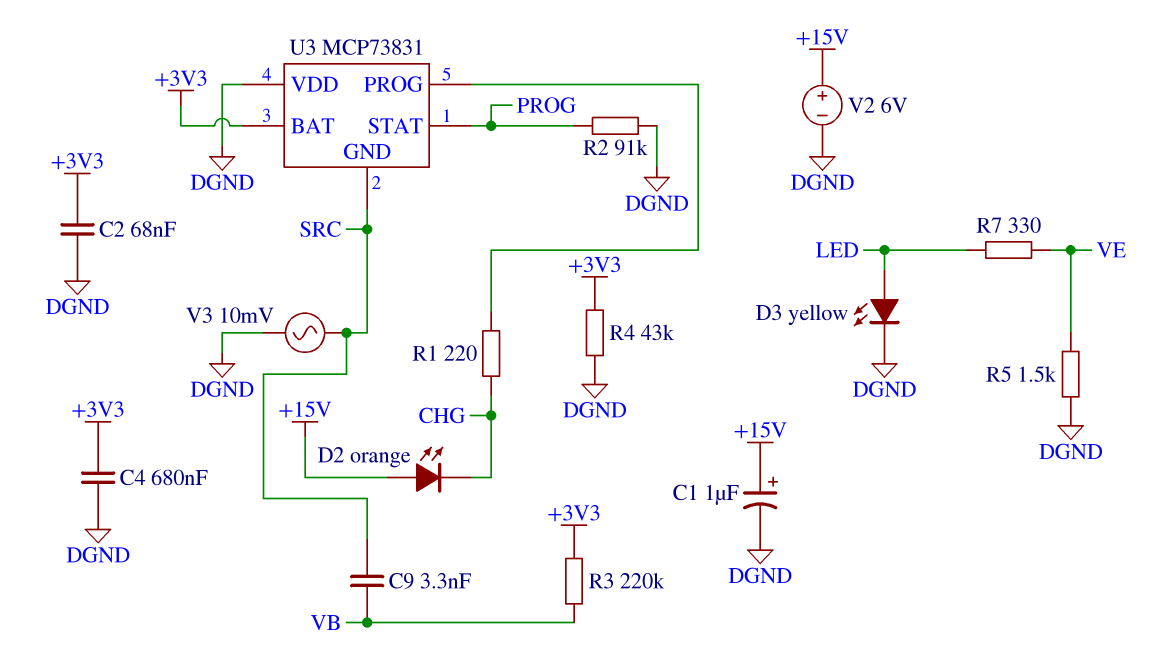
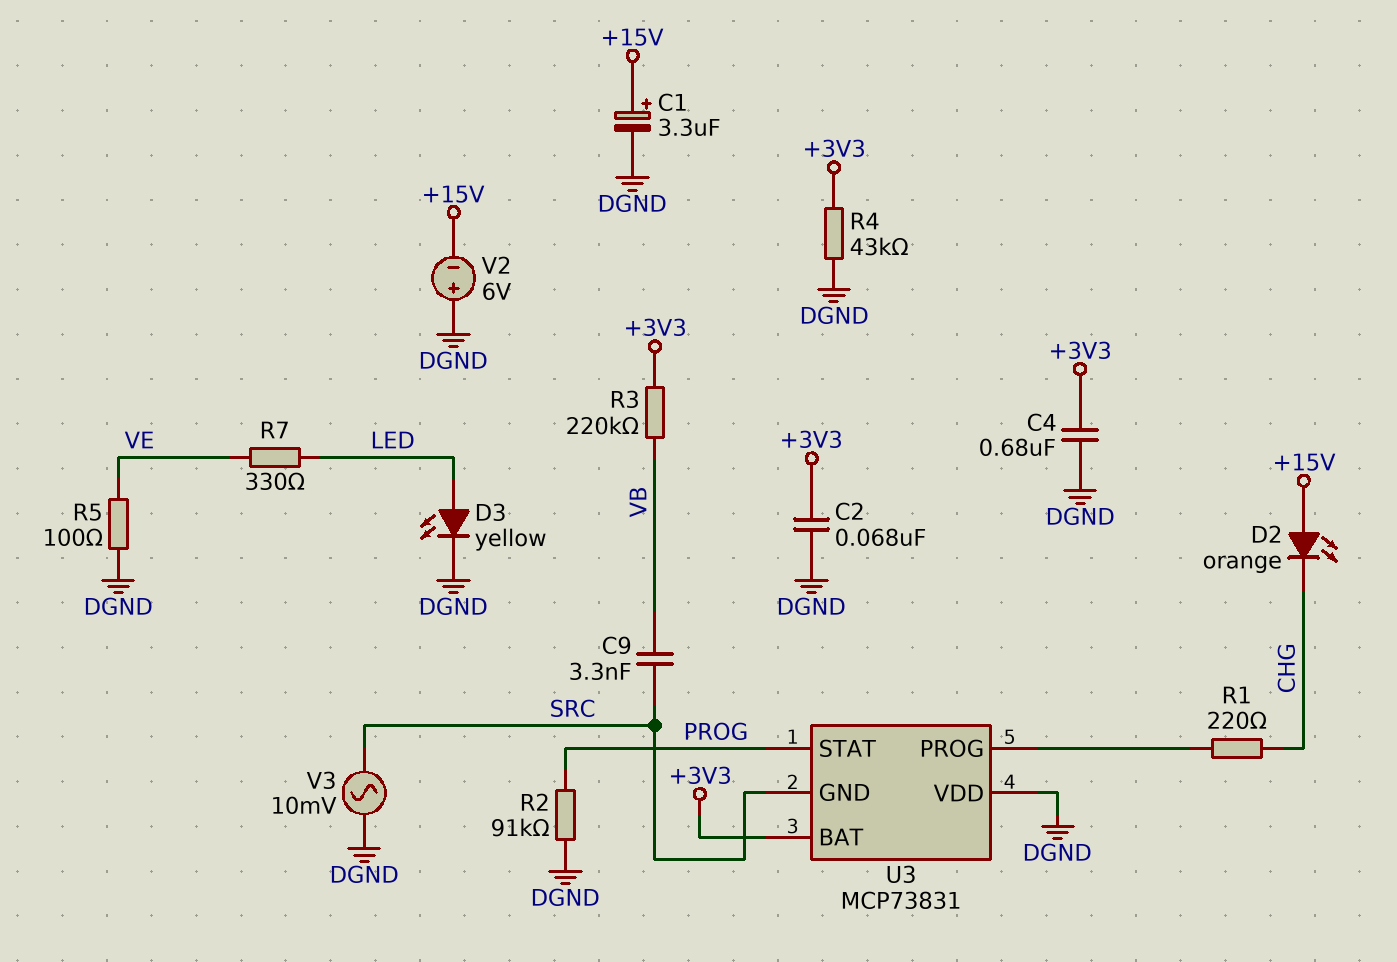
C1: 1uF (plus +15V, minus DGND) -> 3.3uF (plus +15V, minus DGND)
R5: 1.5k (DGND, VE) -> 100 (DGND, VE)
V2: 6V (plus +15V, minus DGND) -> 6V (plus DGND, minus +15V)

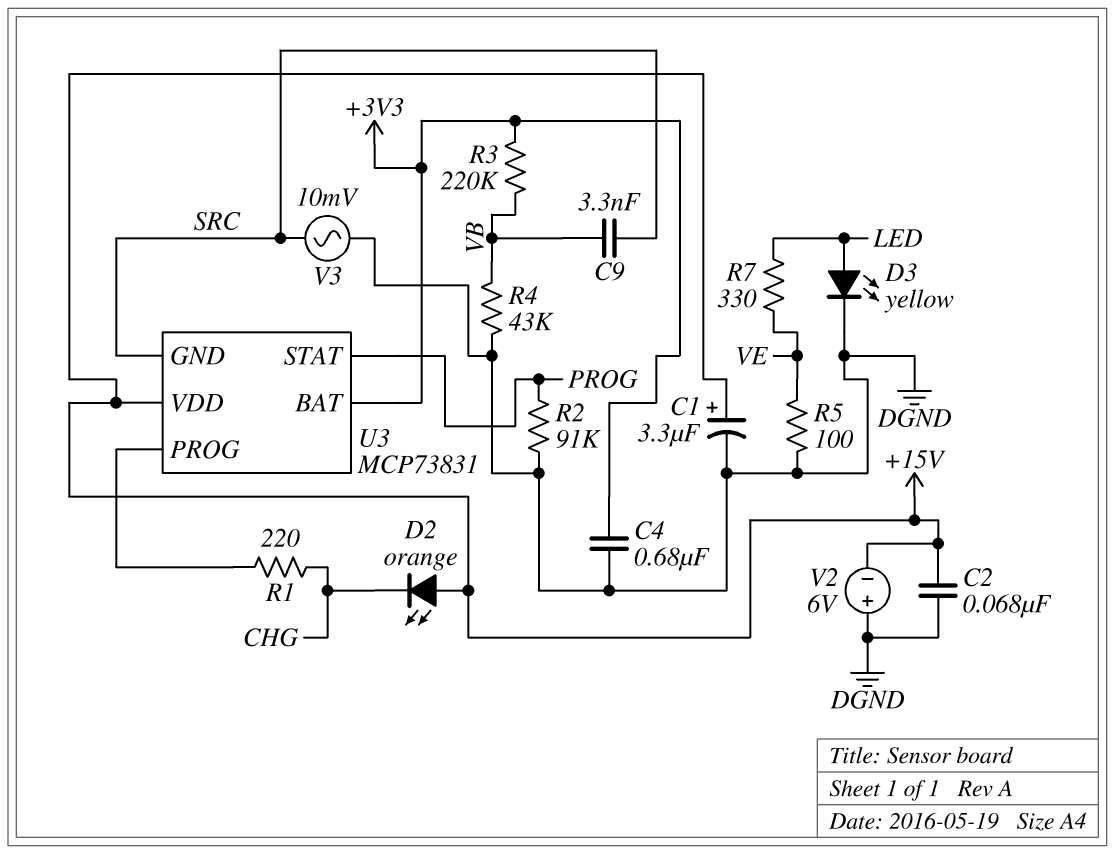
C2: 68nF (+3V3, DGND) -> 68nF (+15V, DGND)
R4: 43k (+3V3, DGND) -> 43k (DGND, VB)
U3 pin VDD: DGND -> +15V

